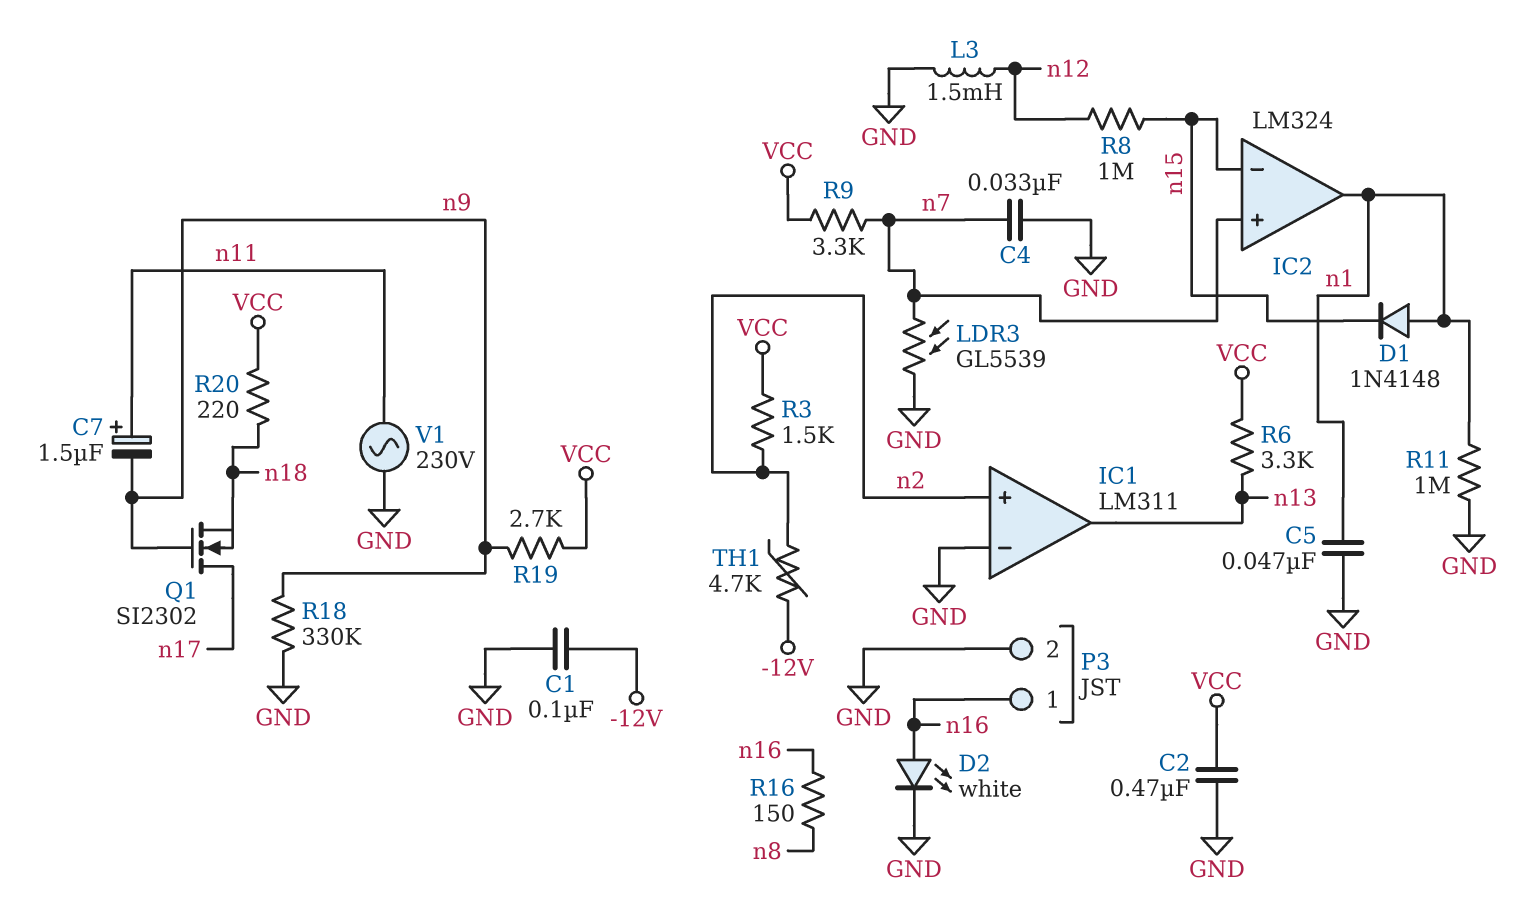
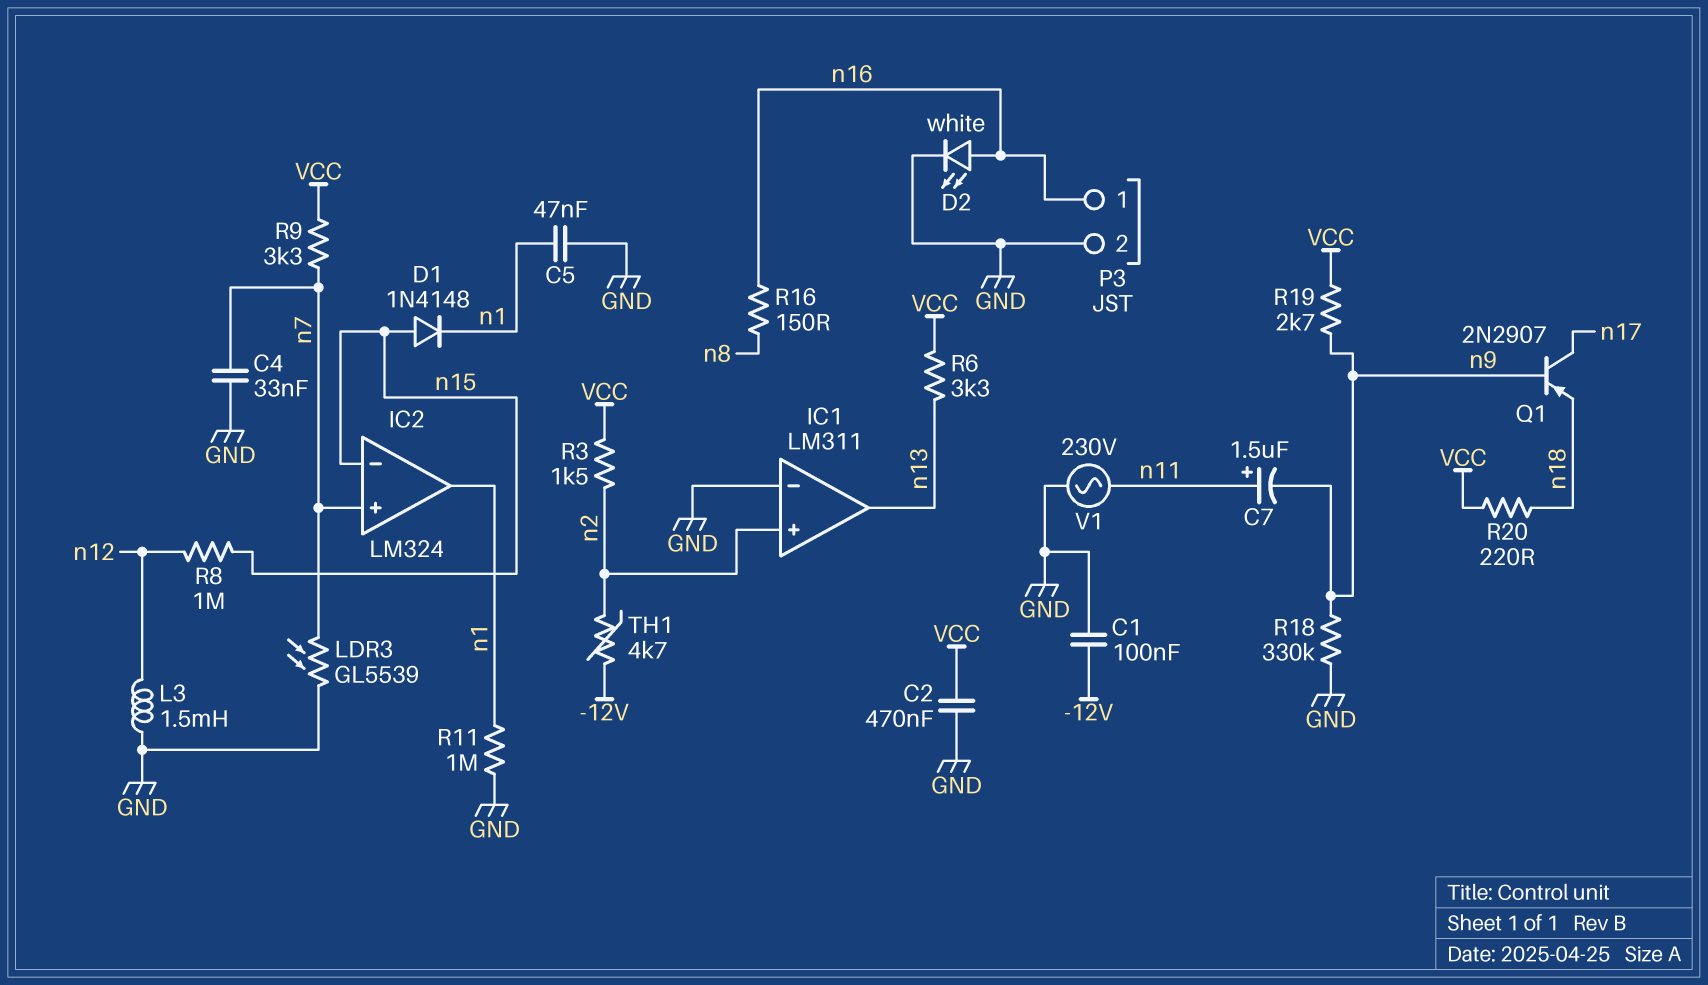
D1: diode 1N4148 (A n1, K n15) -> diode 1N4148 (A n15, K n1)
Q1: NMOS SI2302 (G n9, D n17, S n18) -> PNP 2N2907 (B n9, C n17, E n18)

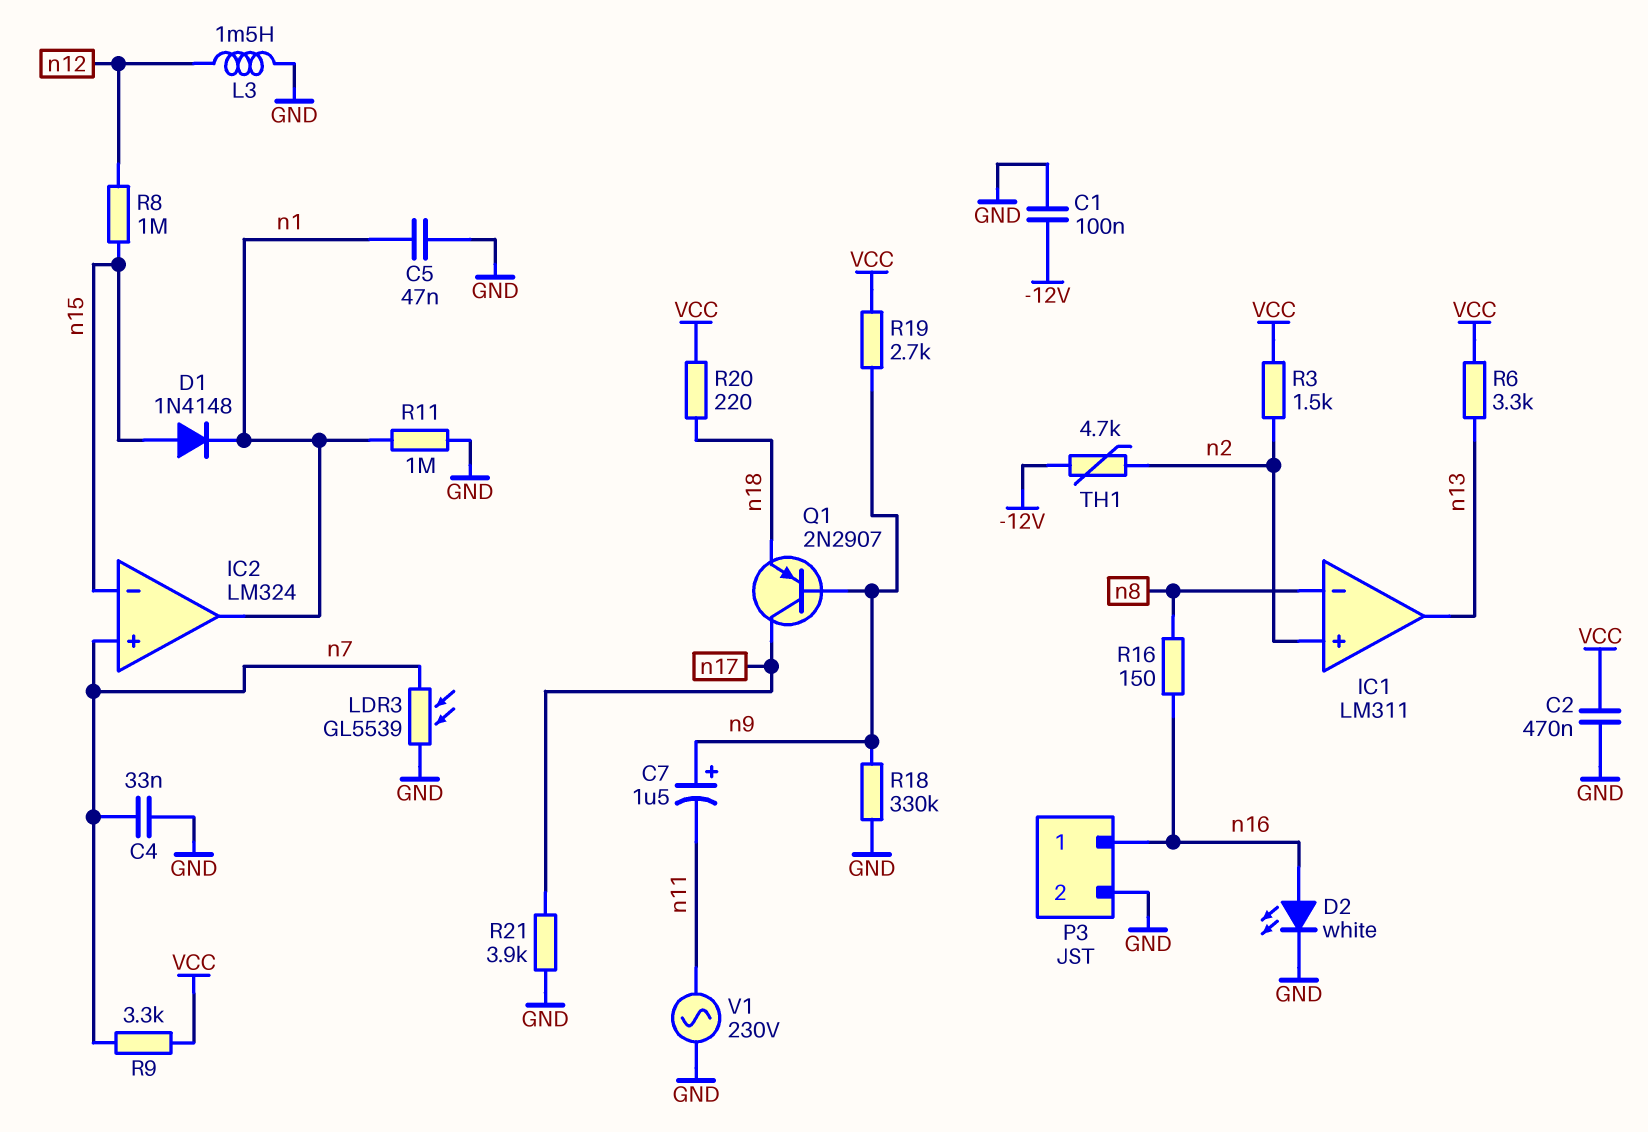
C7: 1.5uF (plus n11, minus n9) -> 1.5uF (plus n9, minus n11)
IC1 pin in-: GND -> n8
R21: none -> 3.9k (GND, n17)

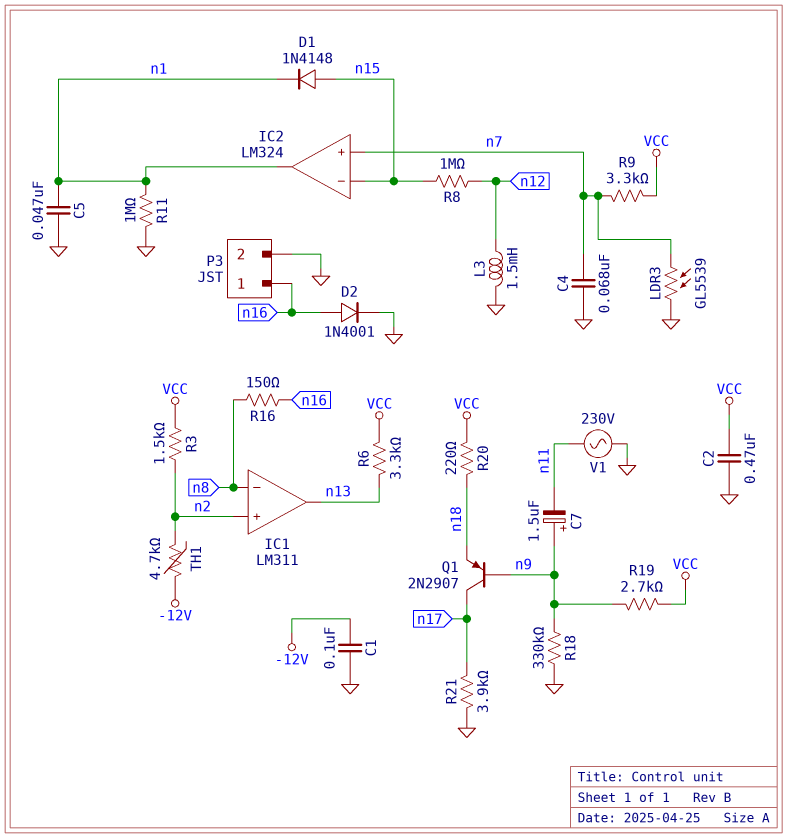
C4: 33nF (GND, n7) -> 68nF (GND, n7)
D2: LED white (A n16, K GND) -> diode 1N4001 (A n16, K GND)

